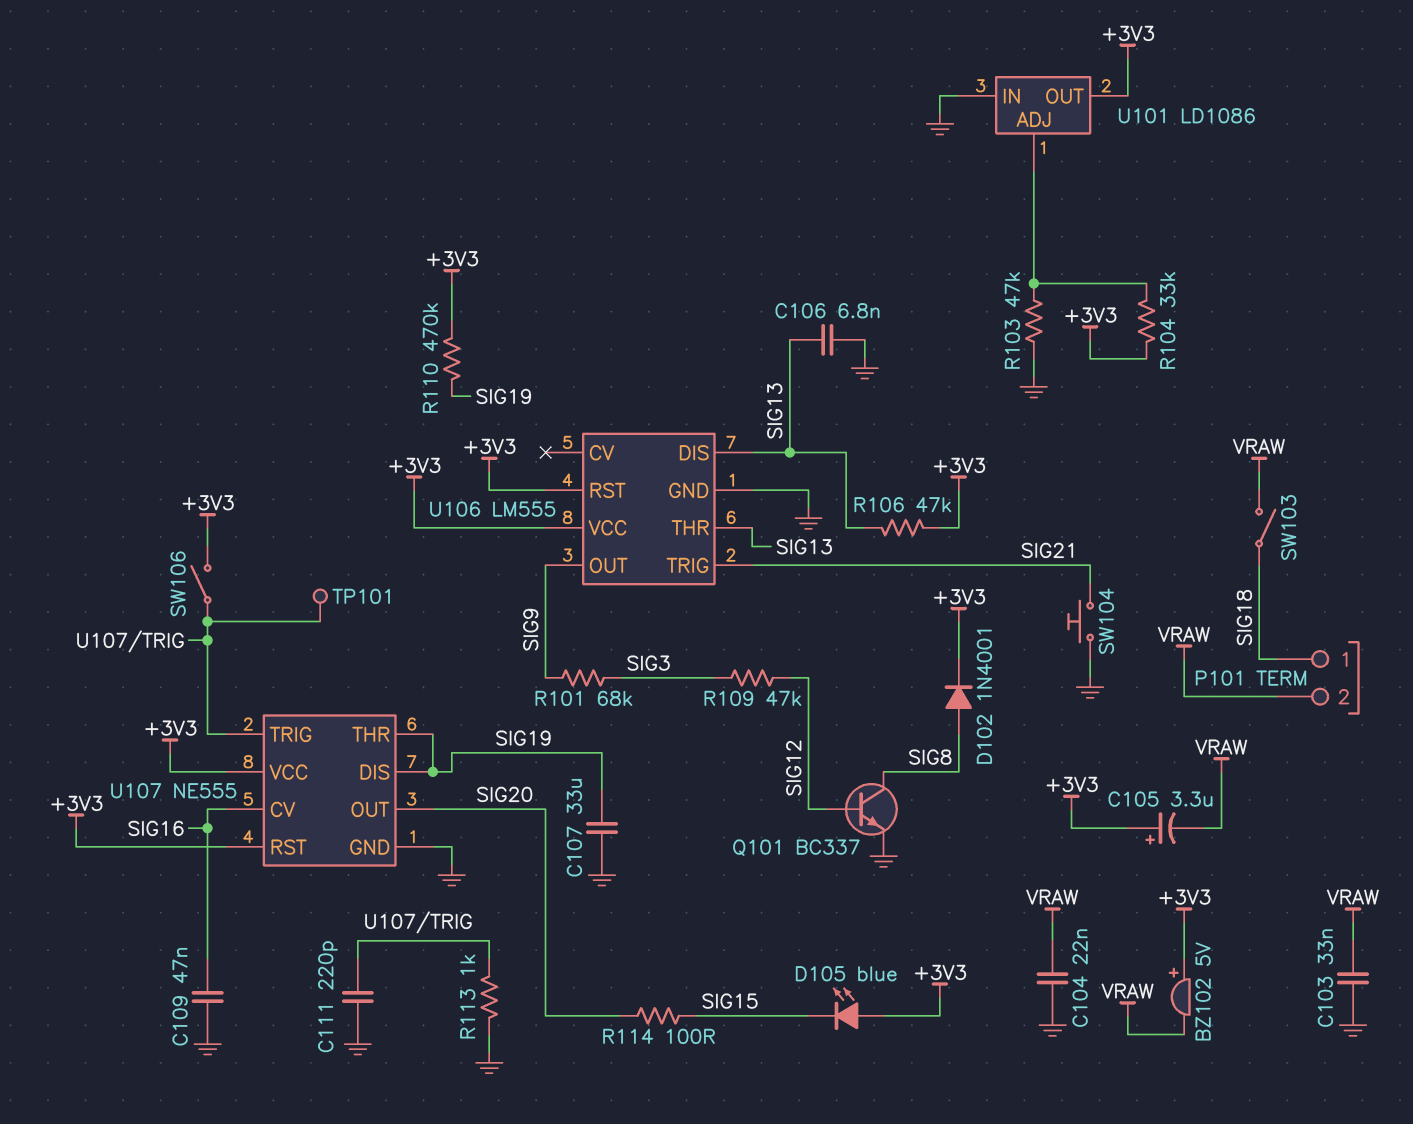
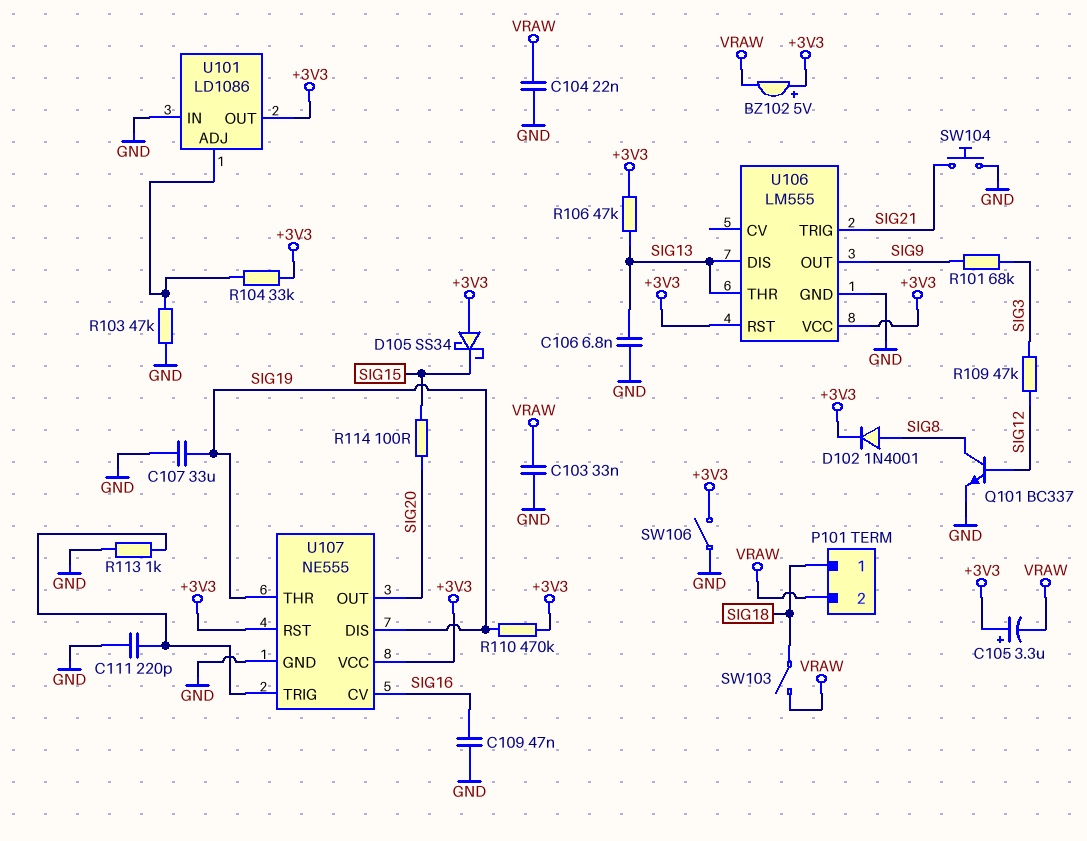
D105: LED blue (A +3V3, K SIG15) -> schottky SS34 (A +3V3, K SIG15)
SW106: switch (+3V3, U107/TRIG) -> switch (+3V3, GND)
TP101: test point (U107/TRIG) -> none

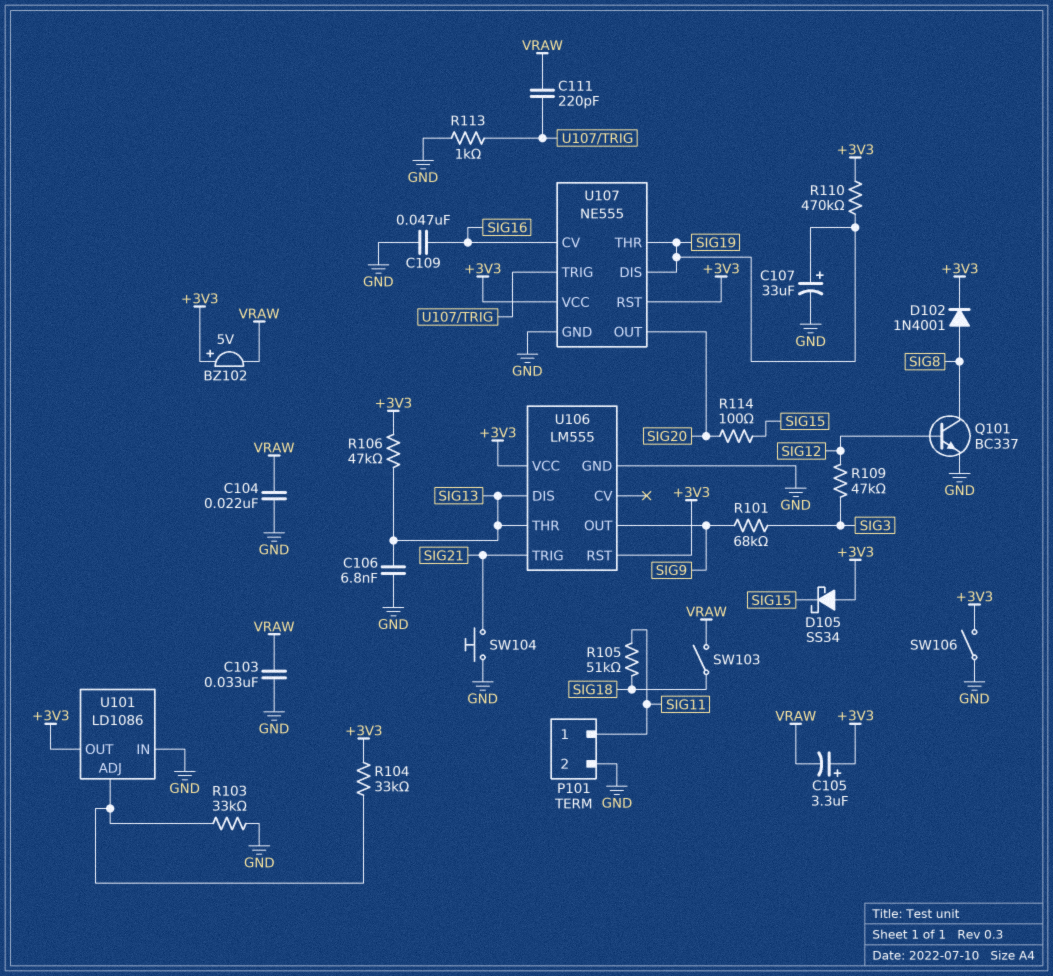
C107: 33uF (GND, SIG19) -> 33uF (plus SIG19, minus GND)
C111: 220pF (GND, U107/TRIG) -> 220pF (U107/TRIG, VRAW)
P101 pin 1: SIG18 -> SIG11
P101 pin 2: VRAW -> GND
R103: 47k (GND, U101/ADJ) -> 33k (GND, U101/ADJ)
R105: none -> 51k (SIG11, SIG18)

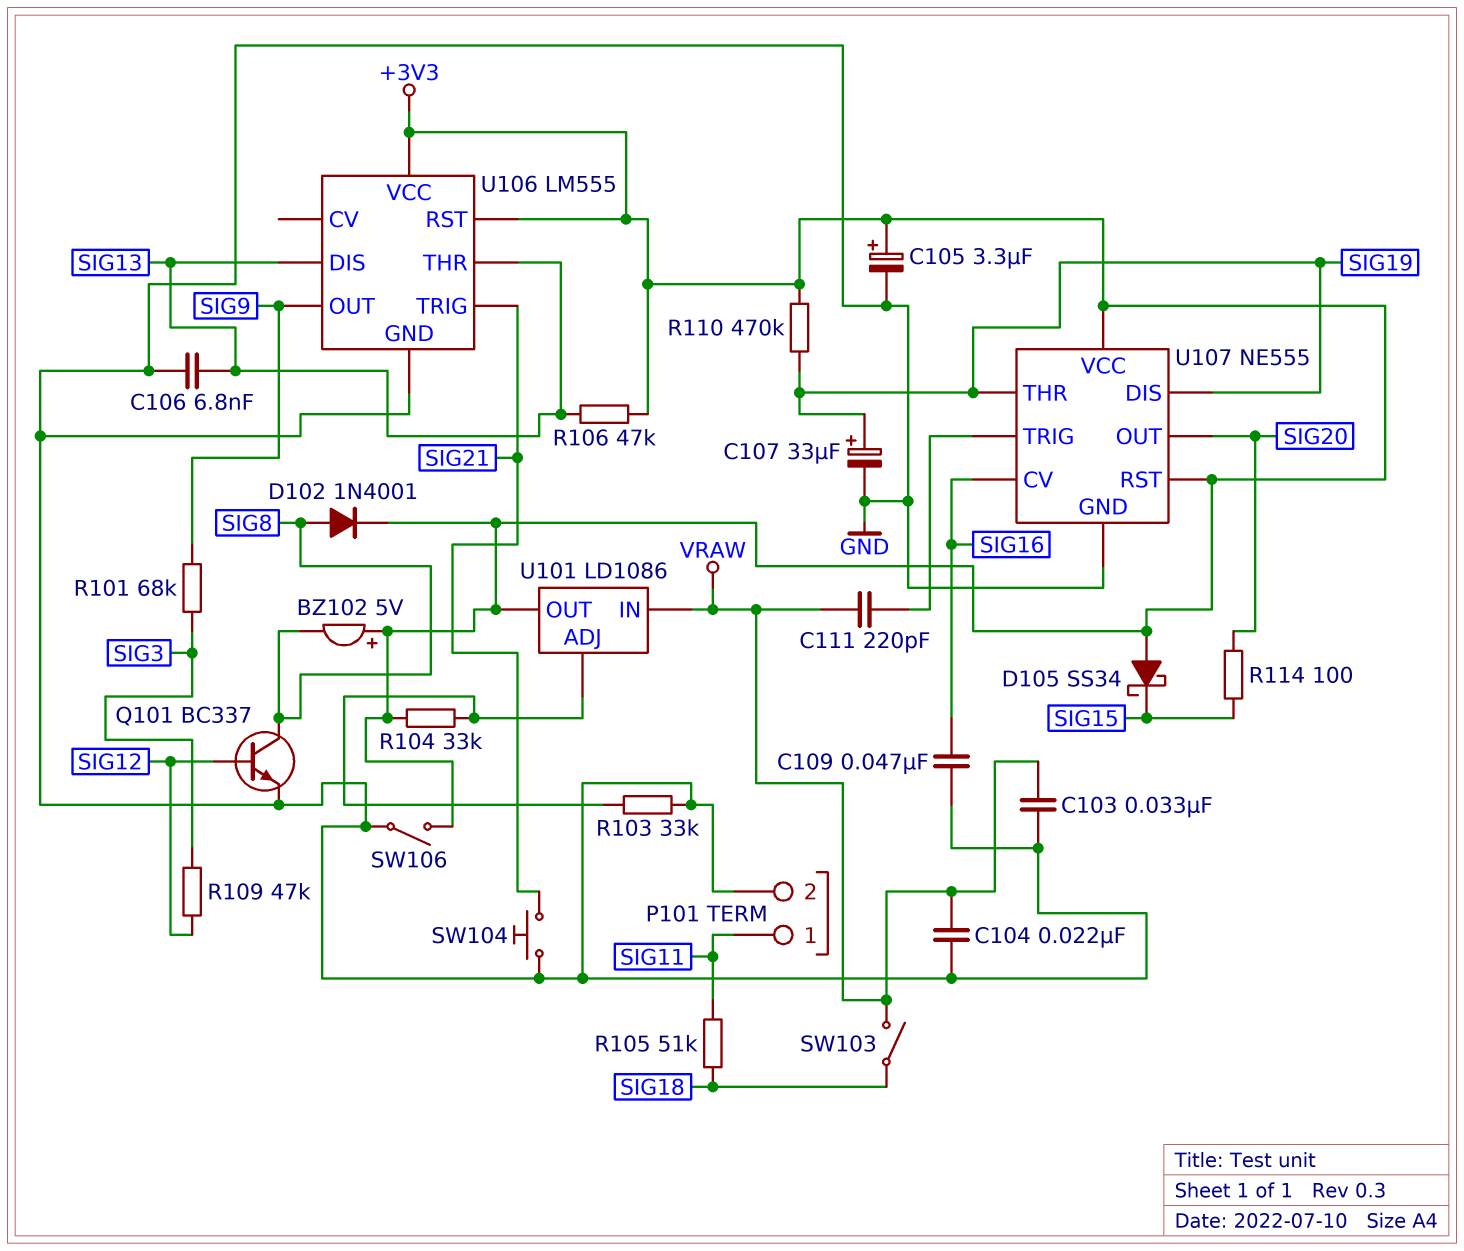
BZ102: buzzer 5V (plus +3V3, minus VRAW) -> buzzer 5V (plus +3V3, minus SIG8)
C105: 3.3uF (plus +3V3, minus VRAW) -> 3.3uF (plus +3V3, minus GND)
R113: 1k (GND, U107/TRIG) -> none
U101 pin IN: GND -> VRAW

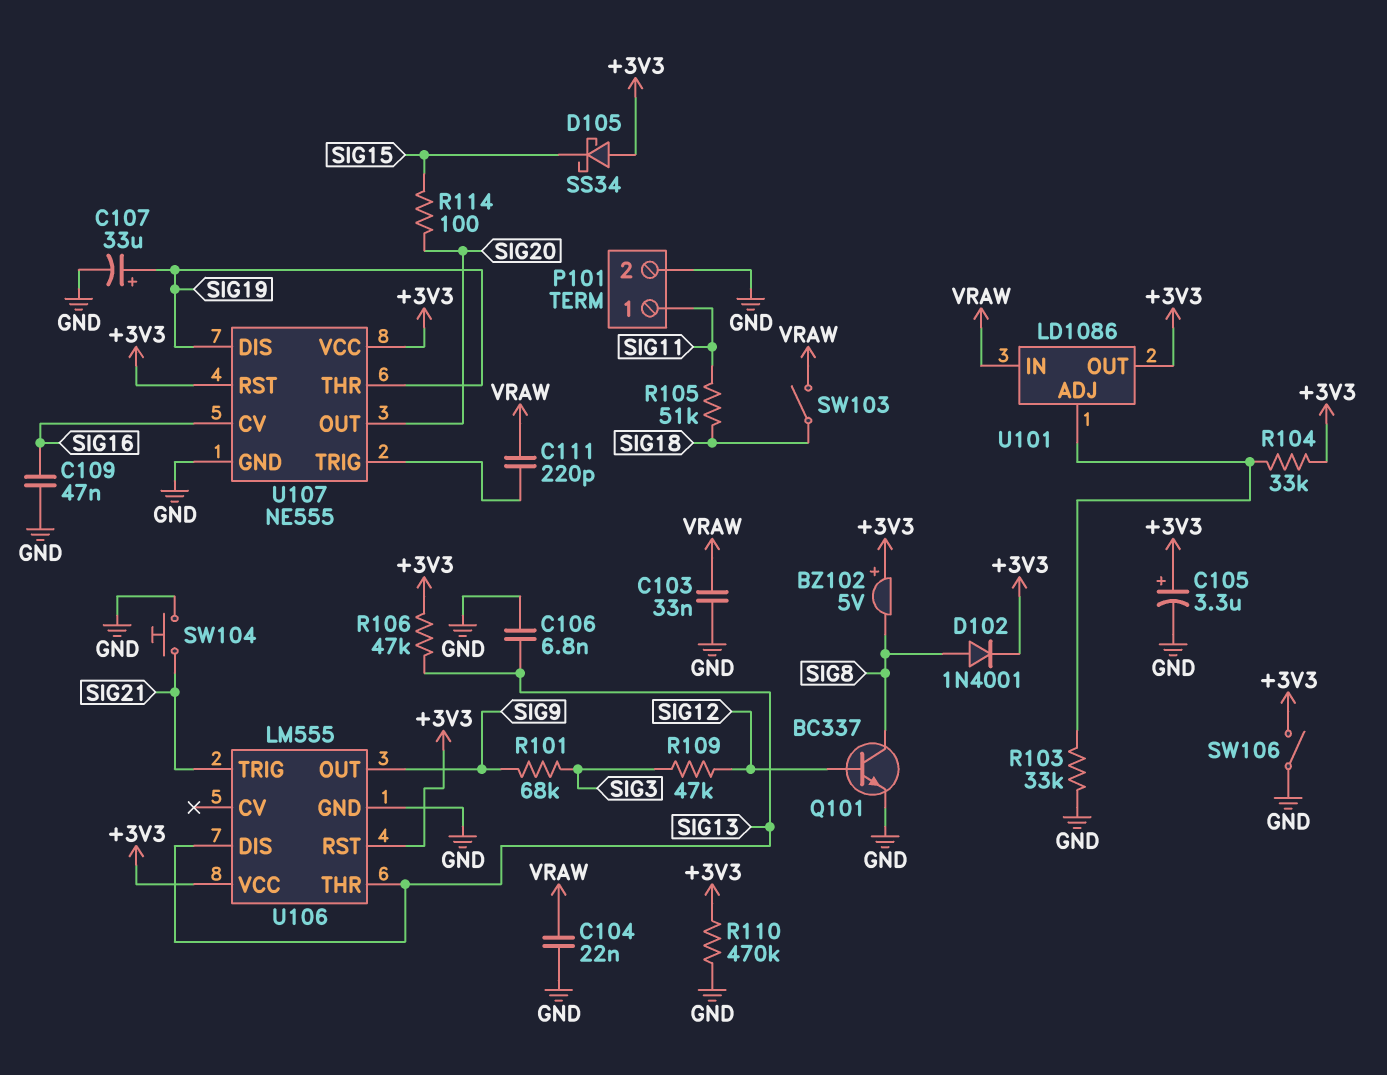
R110: 470k (+3V3, SIG19) -> 470k (+3V3, GND)

